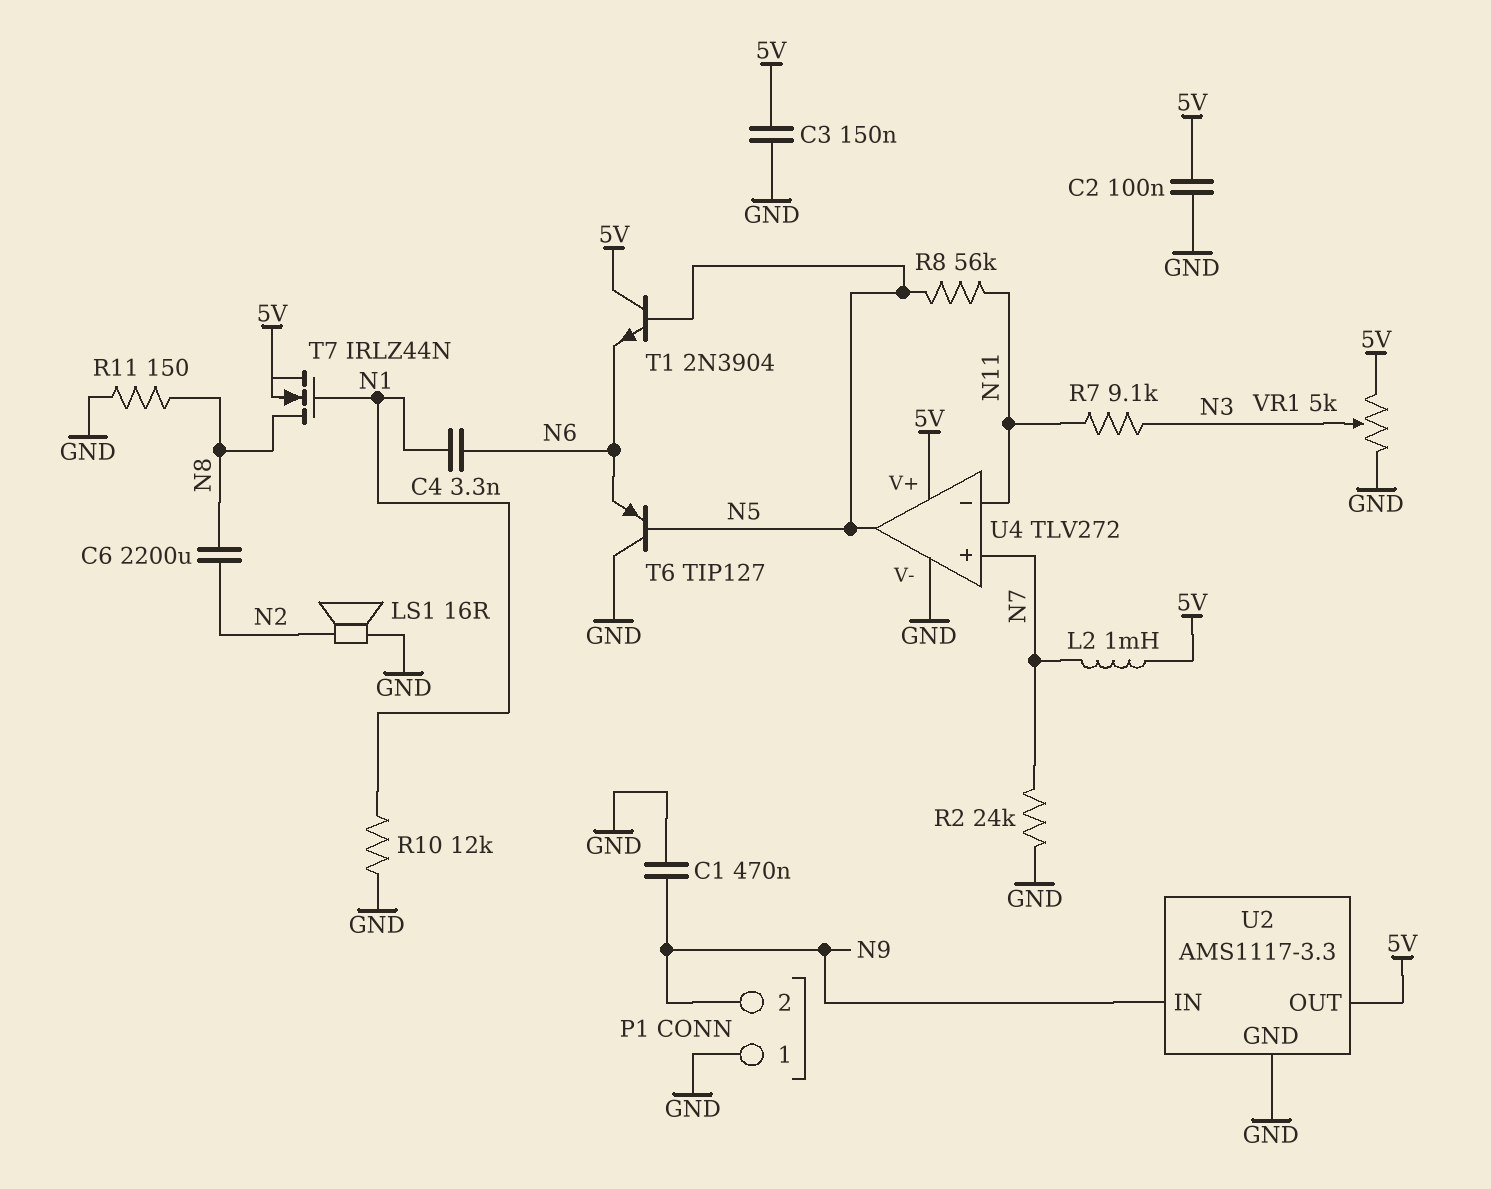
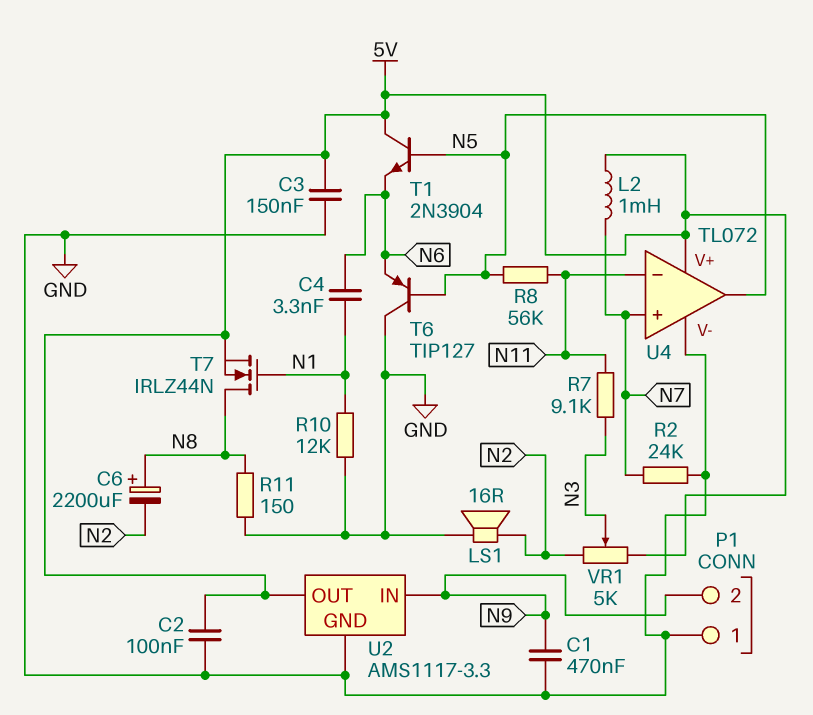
C6: 2200uF (N2, N8) -> 2200uF (plus N8, minus N2)
U4: TLV272 -> TL072
VR1: 5k (5V, GND, wiper N3) -> 5k (5V, N2, wiper N3)

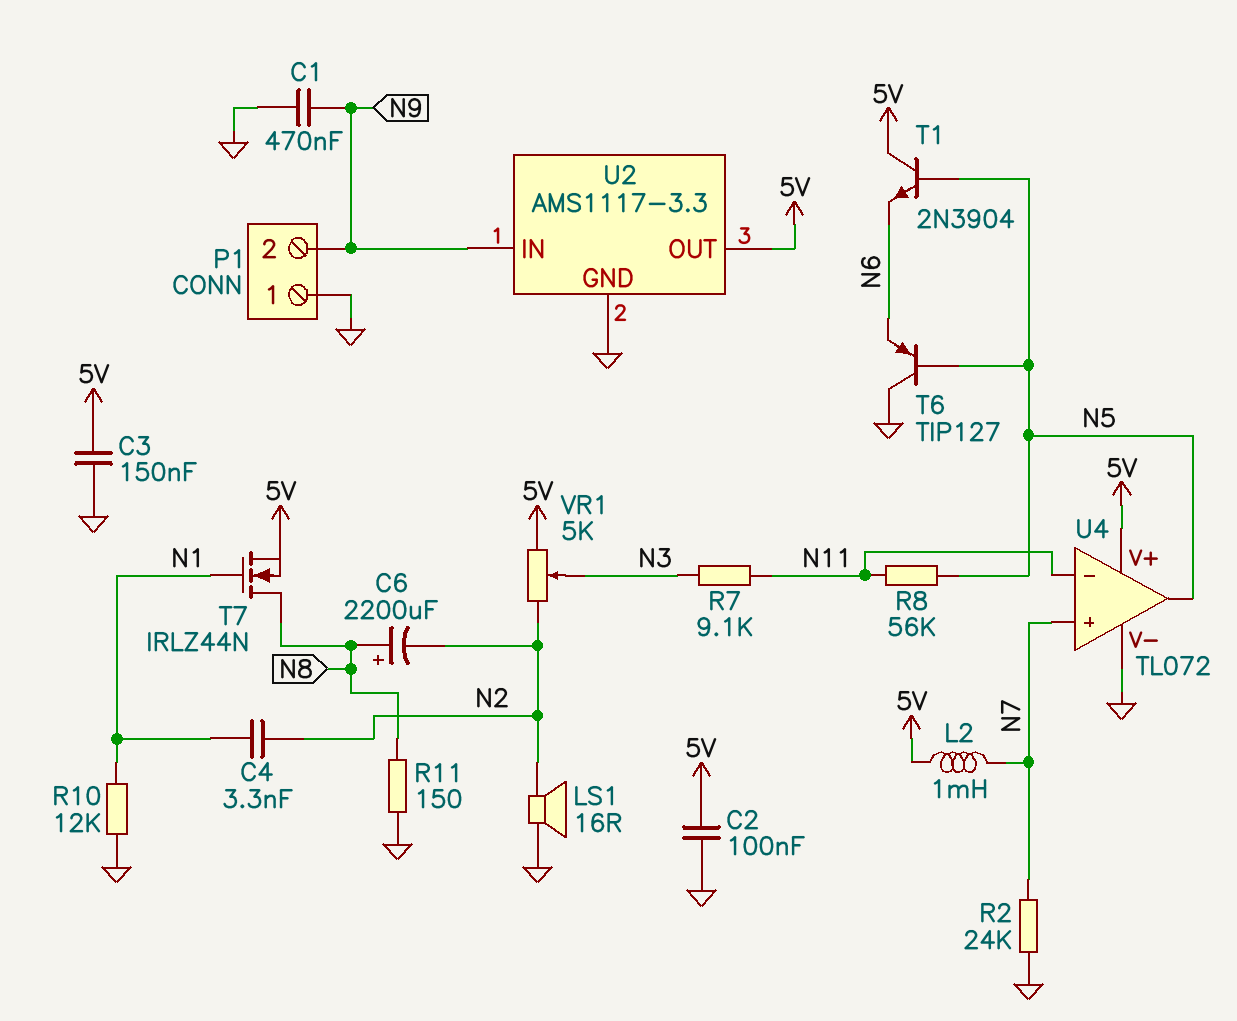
C4: 3.3nF (N1, N6) -> 3.3nF (N1, N2)

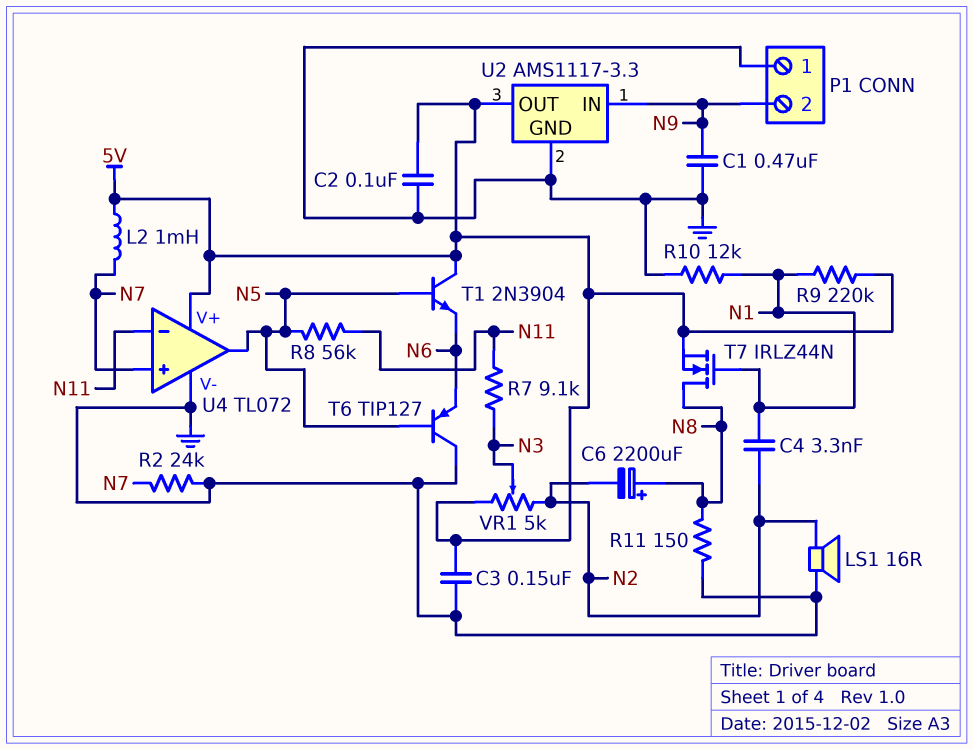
R9: none -> 220k (5V, N1)

